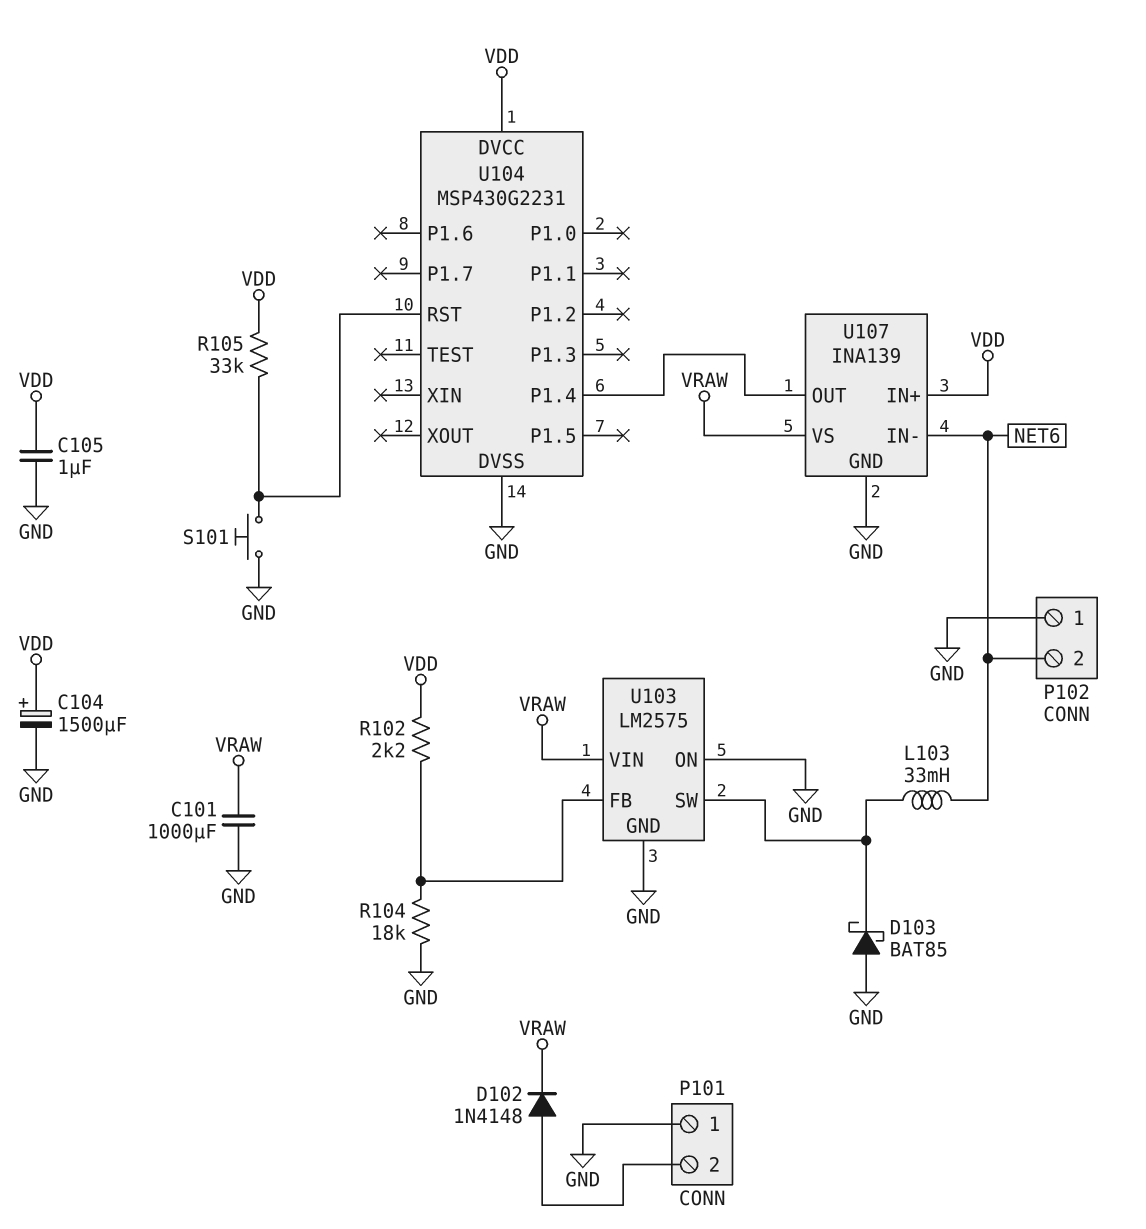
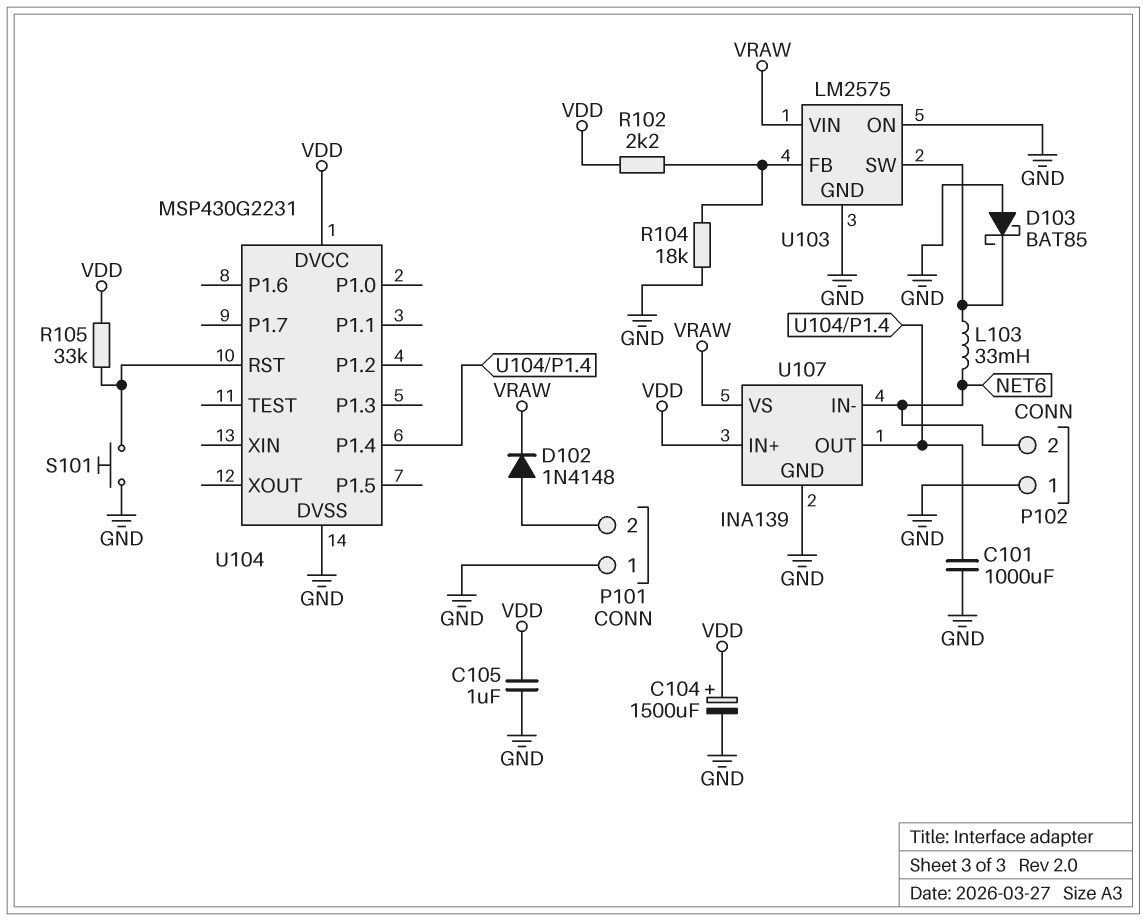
C101: 1000uF (GND, VRAW) -> 1000uF (GND, U104/P1.4)

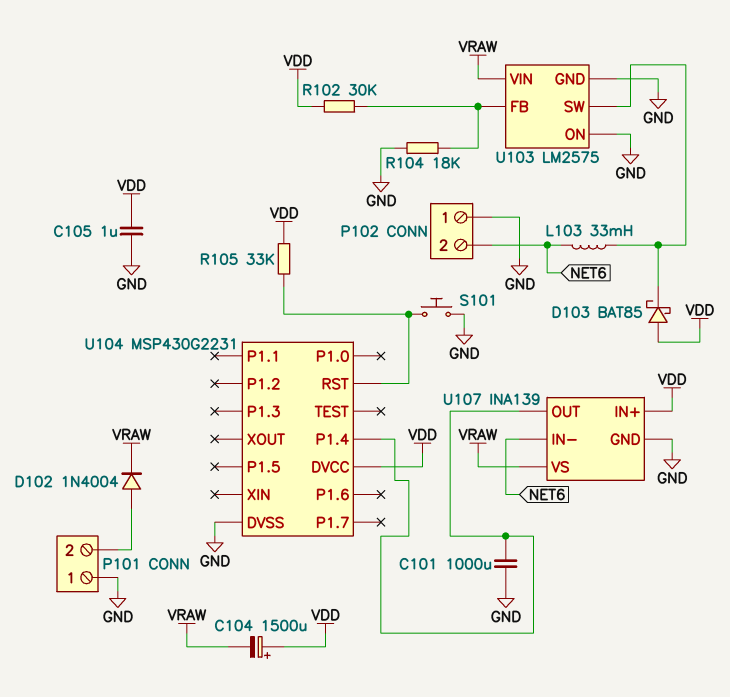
C104: 1500uF (plus VDD, minus GND) -> 1500uF (plus VDD, minus VRAW)
D102: diode 1N4148 (A P101/2, K VRAW) -> diode 1N4004 (A P101/2, K VRAW)
D103: schottky BAT85 (A GND, K U103/SW) -> schottky BAT85 (A VDD, K U103/SW)
R102: 2.2k (U103/FB, VDD) -> 30k (U103/FB, VDD)

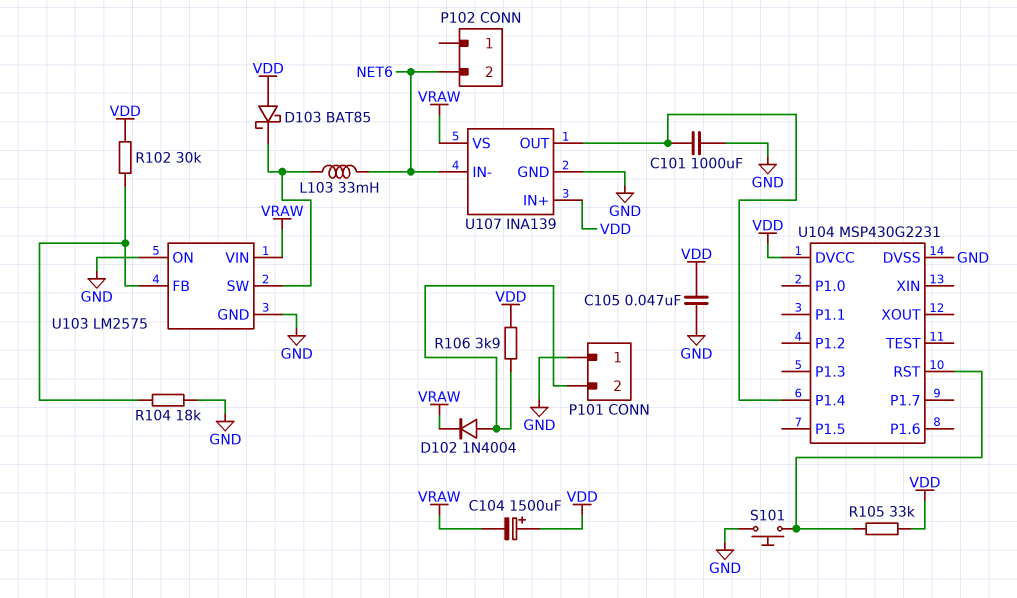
C105: 1uF (GND, VDD) -> 47nF (GND, VDD)
P102 pin 1: GND -> none
R106: none -> 3.9k (P101/2, VDD)

